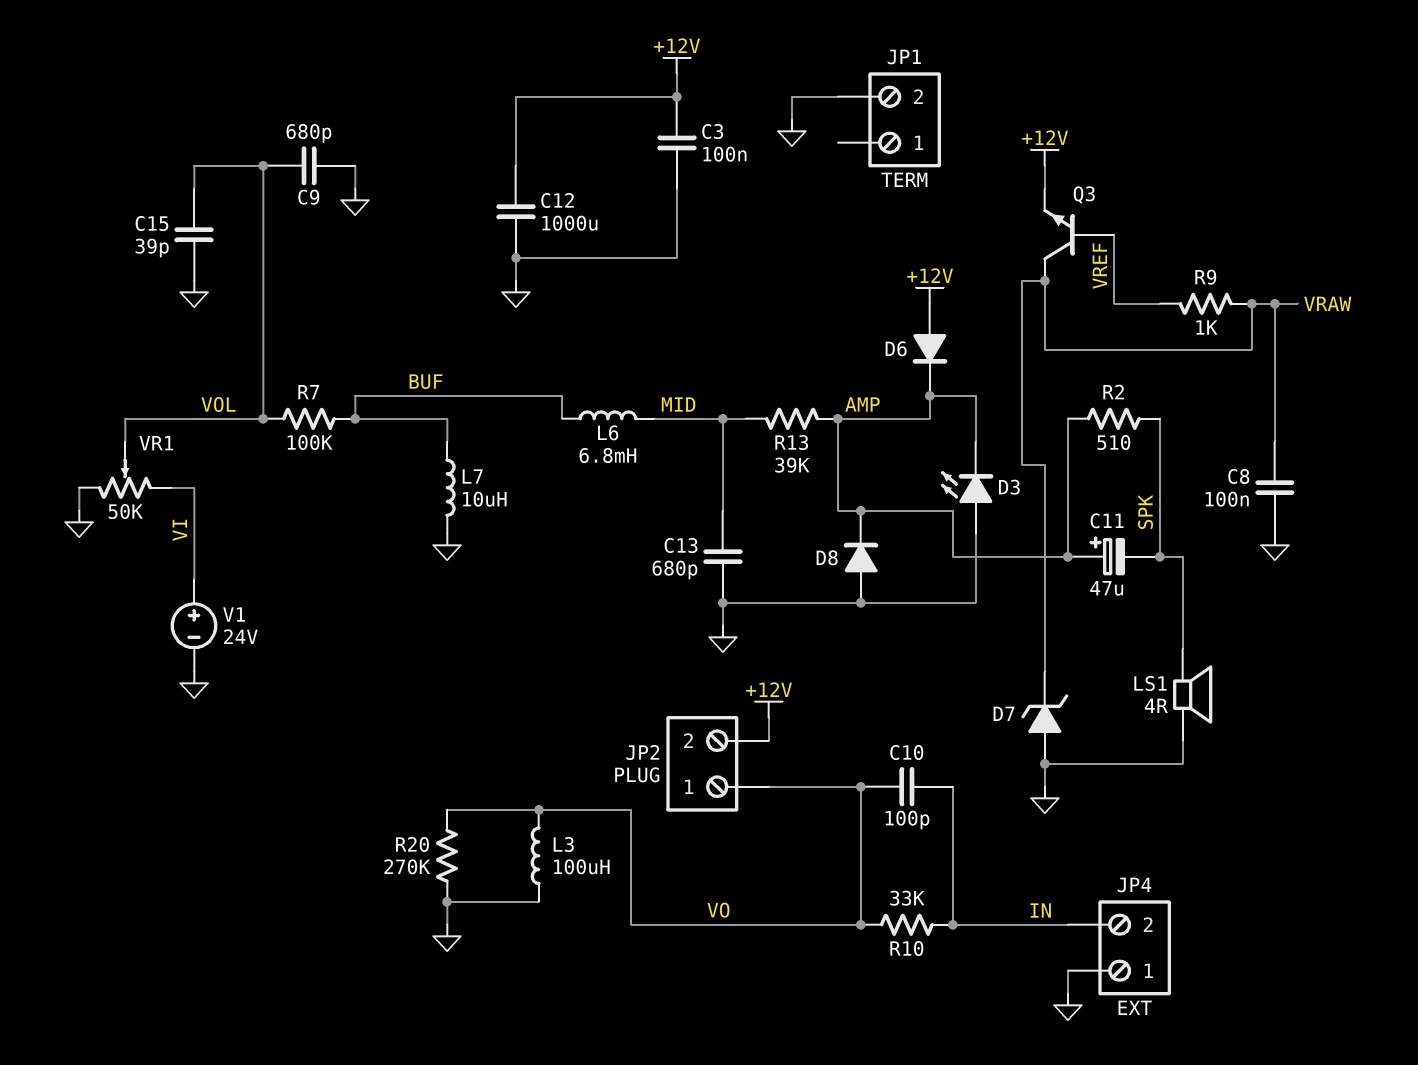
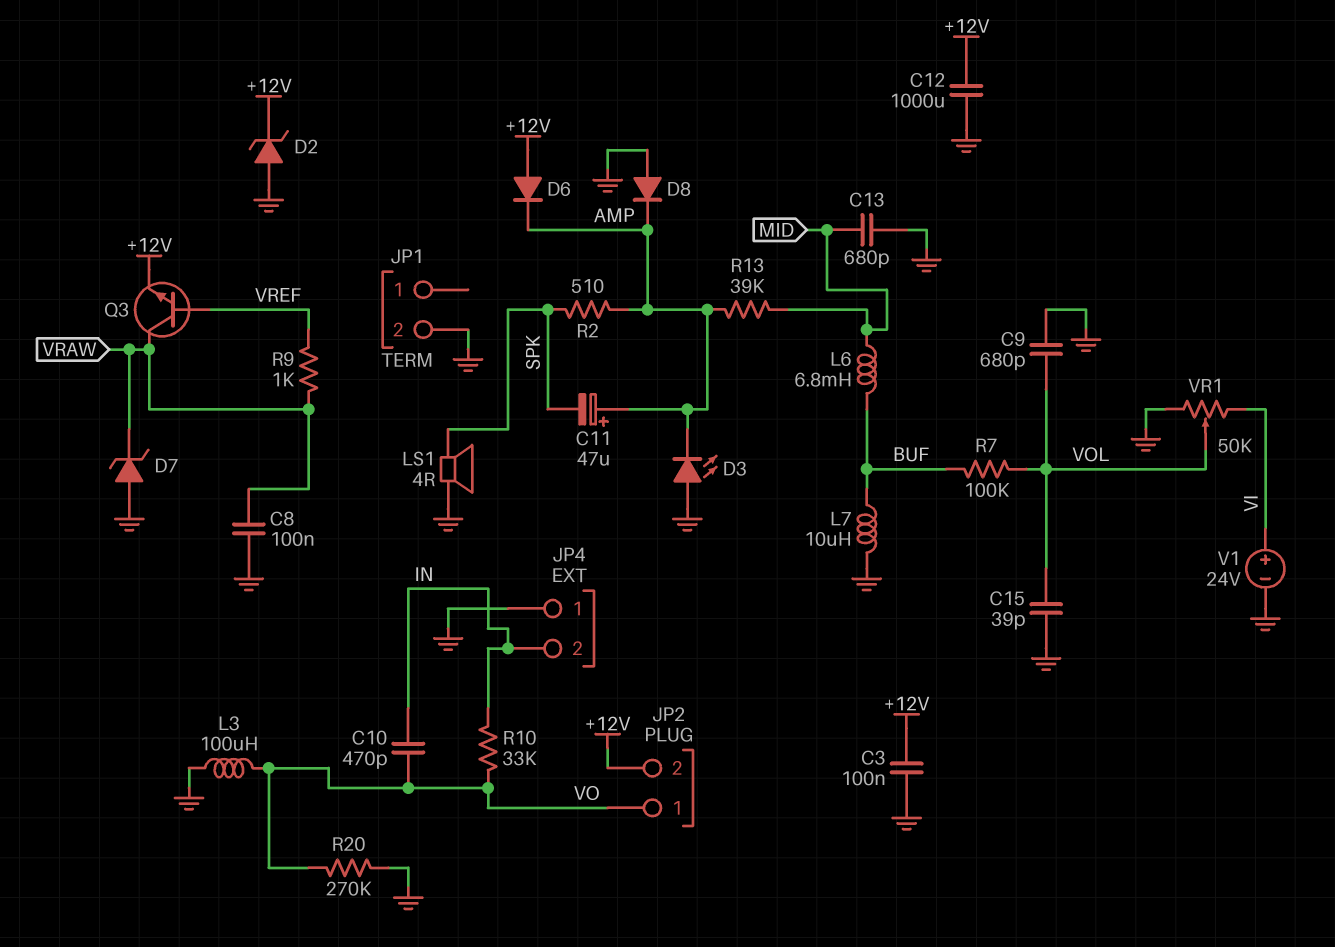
C10: 100pF (IN, VO) -> 470pF (IN, VO)
D2: none -> zener (A GND, K +12V)

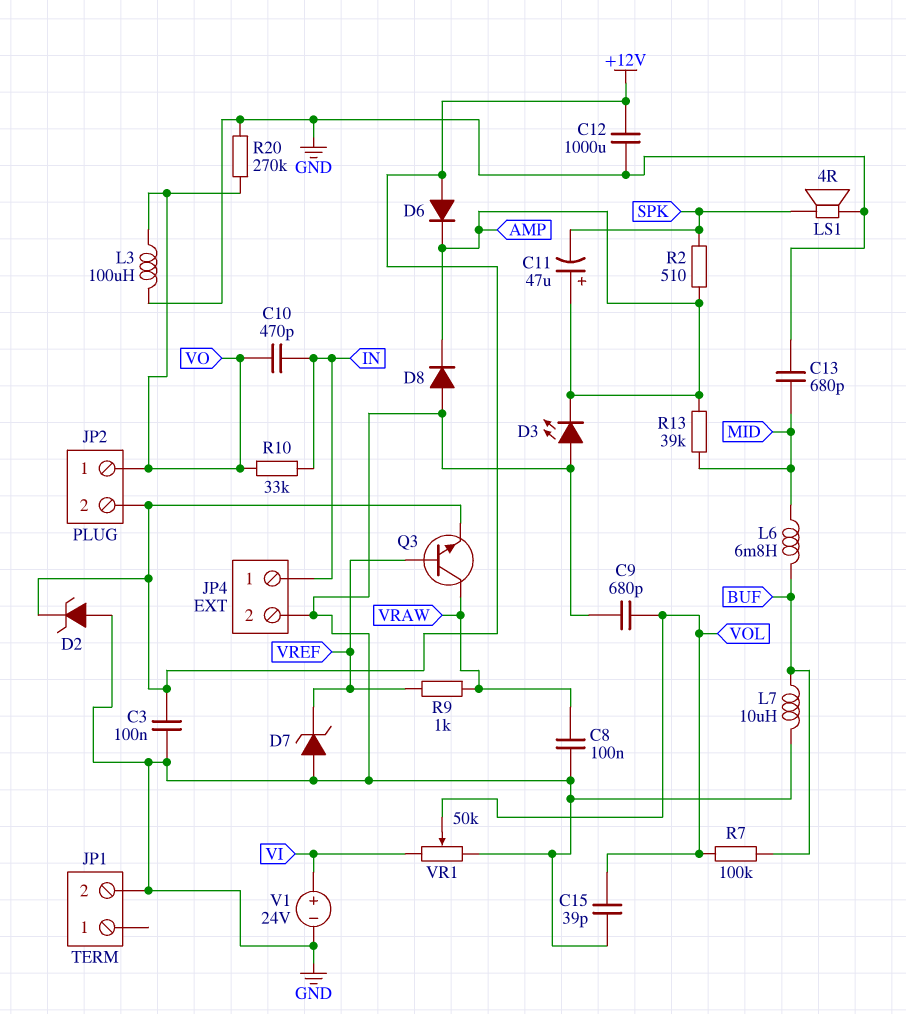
D7: zener (A GND, K VRAW) -> zener (A GND, K VREF)
JP4 pin 1: GND -> IN
JP4 pin 2: IN -> GND

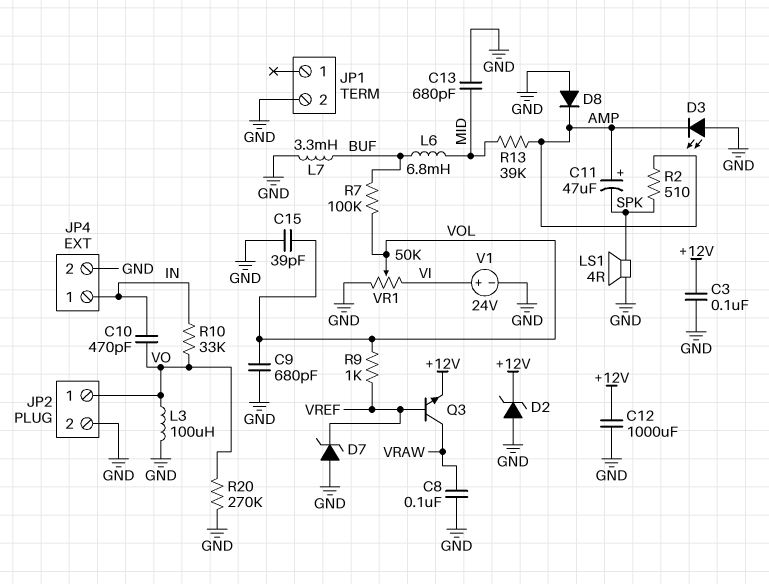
D6: diode (A +12V, K AMP) -> none
JP2 pin 2: +12V -> GND
L7: 10uH (BUF, GND) -> 3.3mH (BUF, GND)
R9: 1k (VRAW, VREF) -> 1k (VOL, VREF)

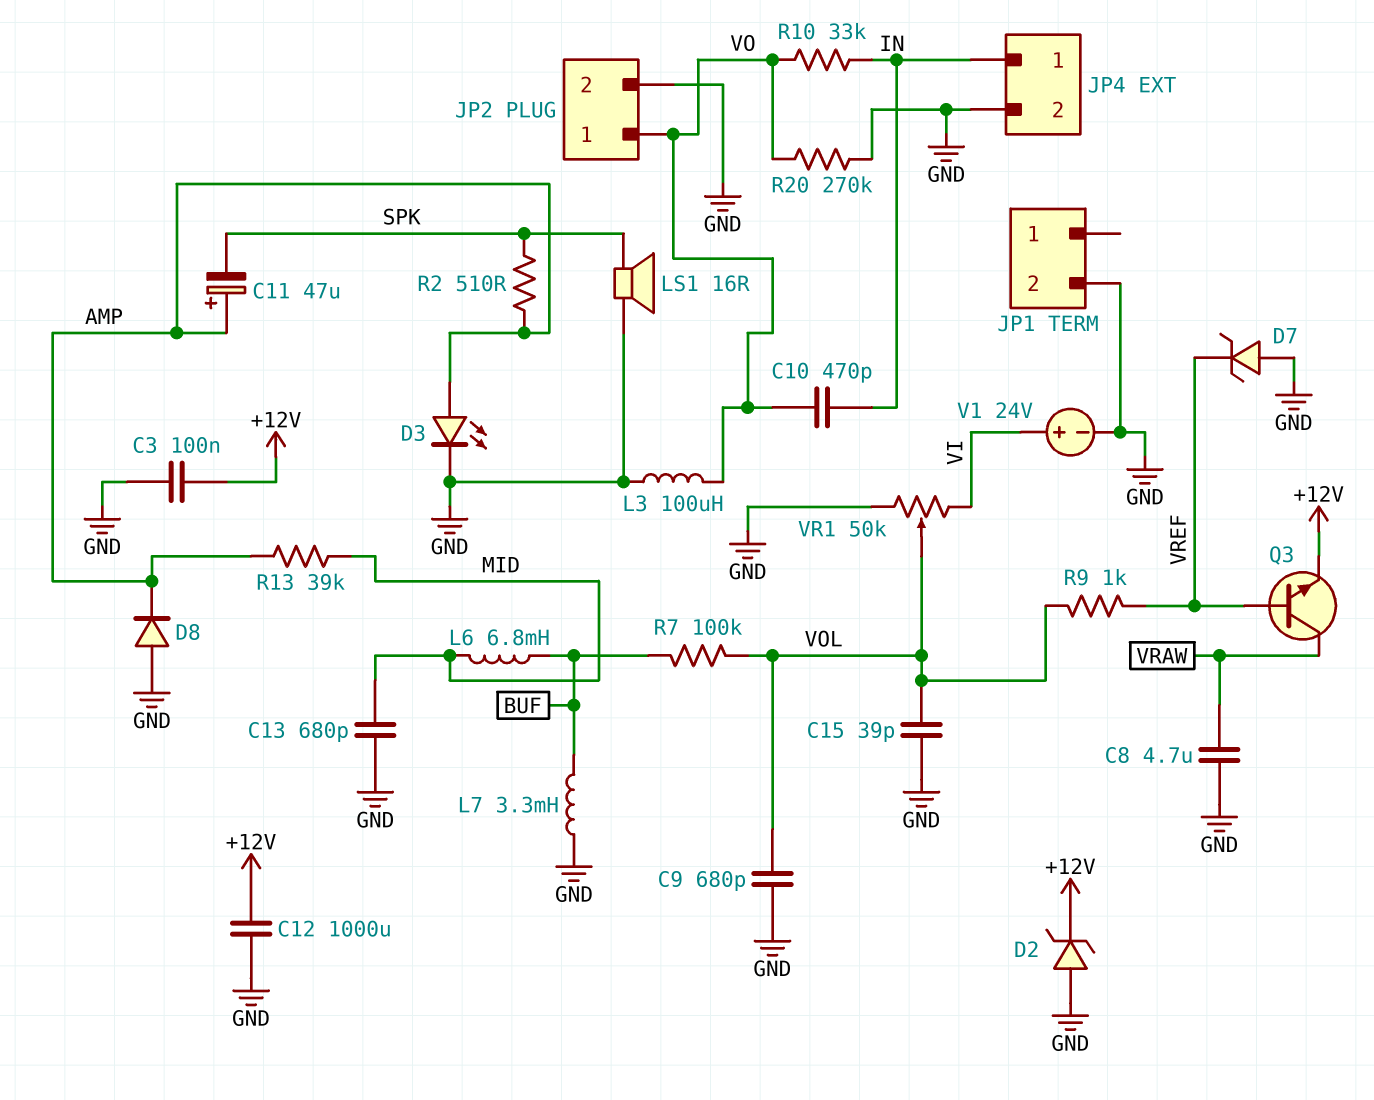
C8: 100nF (GND, VRAW) -> 4.7uF (GND, VRAW)
D3: LED (A GND, K AMP) -> LED (A AMP, K GND)
LS1: speaker 4R (GND, SPK) -> speaker 16R (GND, SPK)

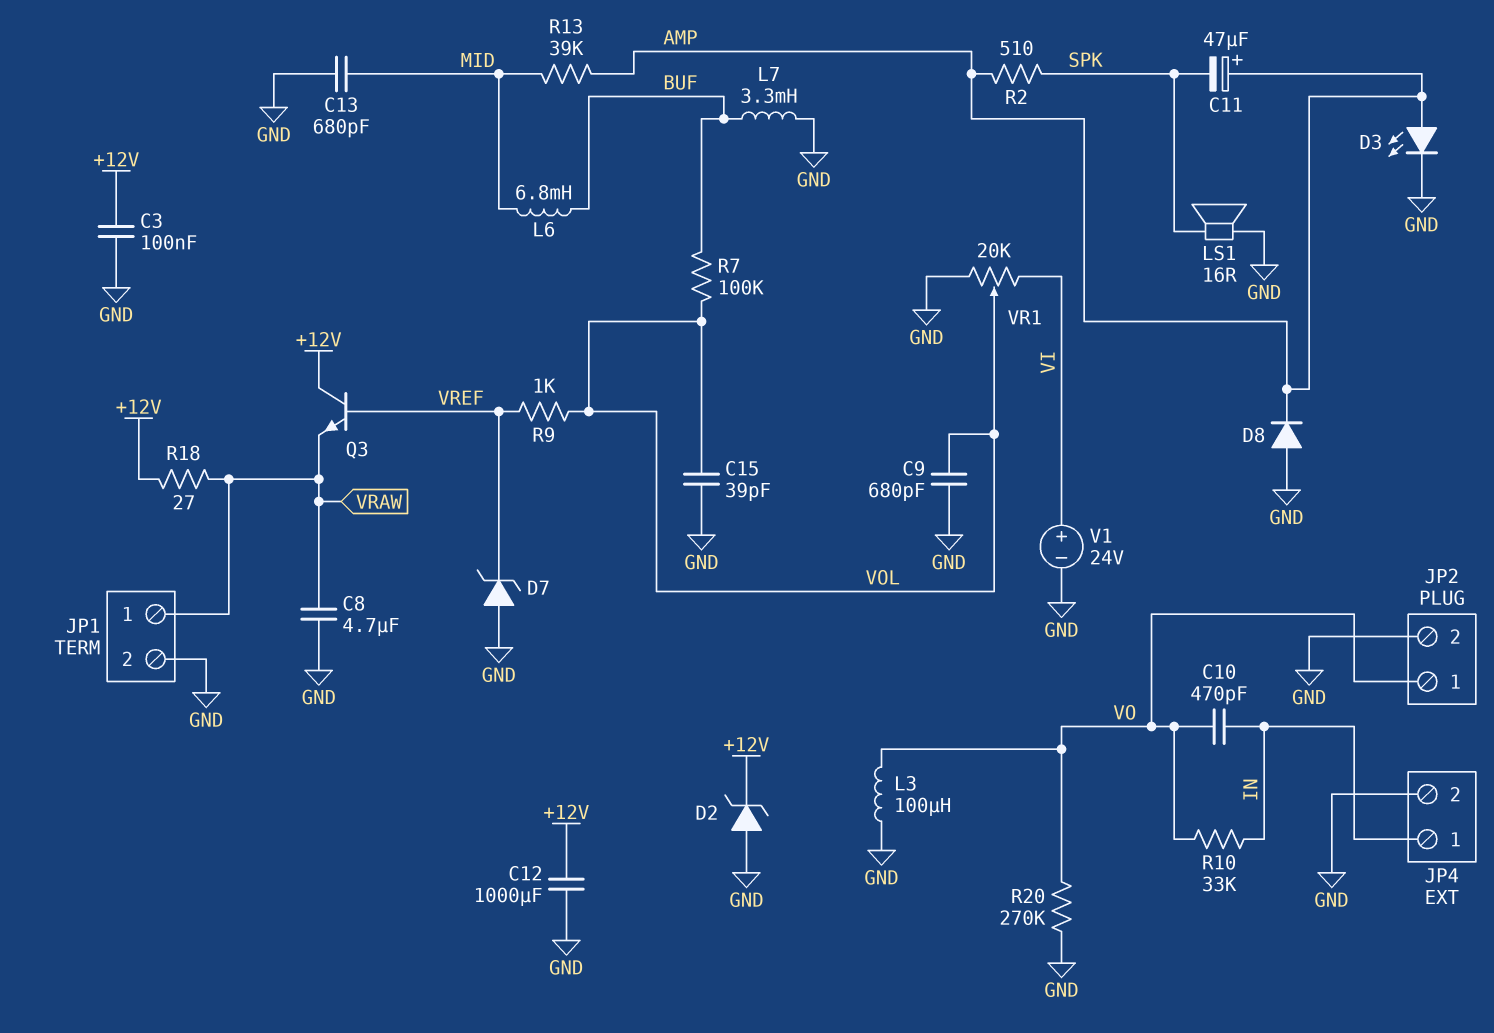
JP1 pin 1: none -> VRAW
Q3: NPN (B VREF, C VRAW, E +12V) -> NPN (B VREF, C +12V, E VRAW)
R18: none -> 27 (+12V, VRAW)
VR1: 50k (GND, VI, wiper VOL) -> 20k (GND, VI, wiper VOL)

